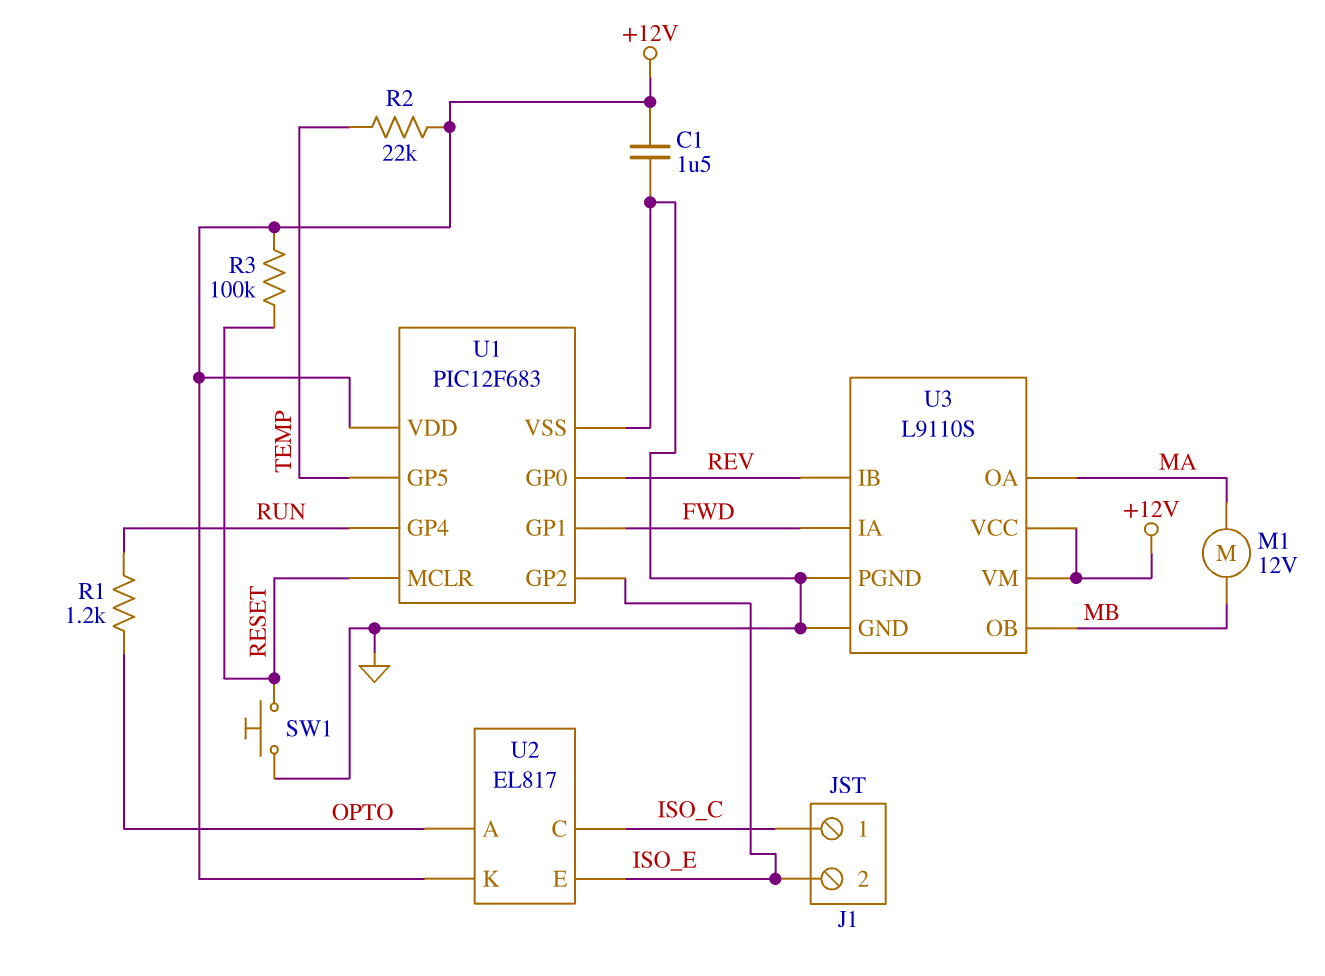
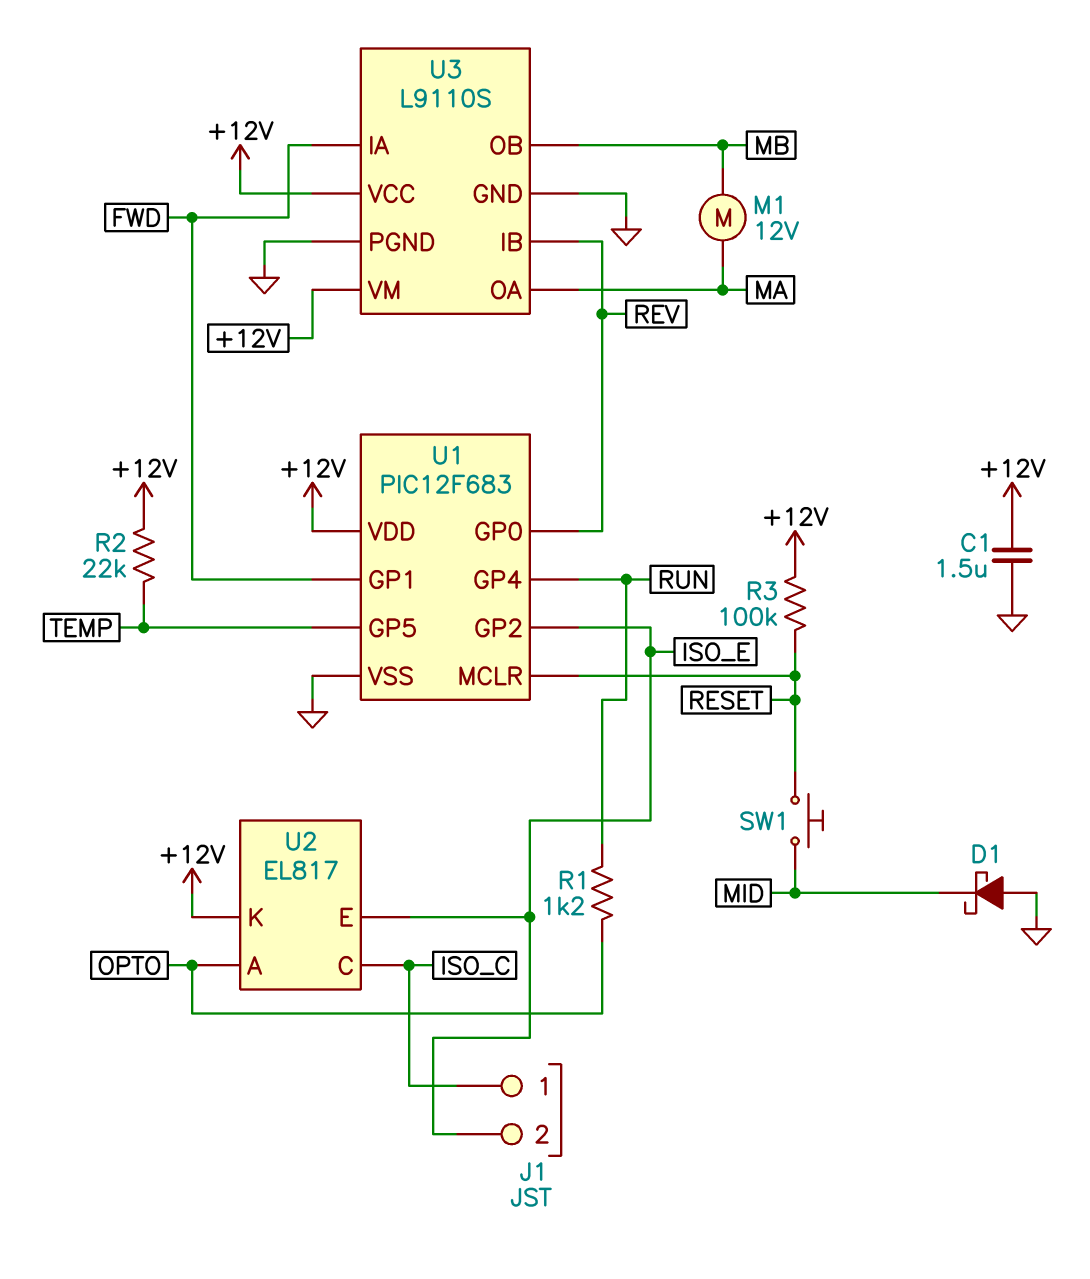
D1: none -> schottky (A GND, K MID)
SW1: button (GND, RESET) -> button (MID, RESET)

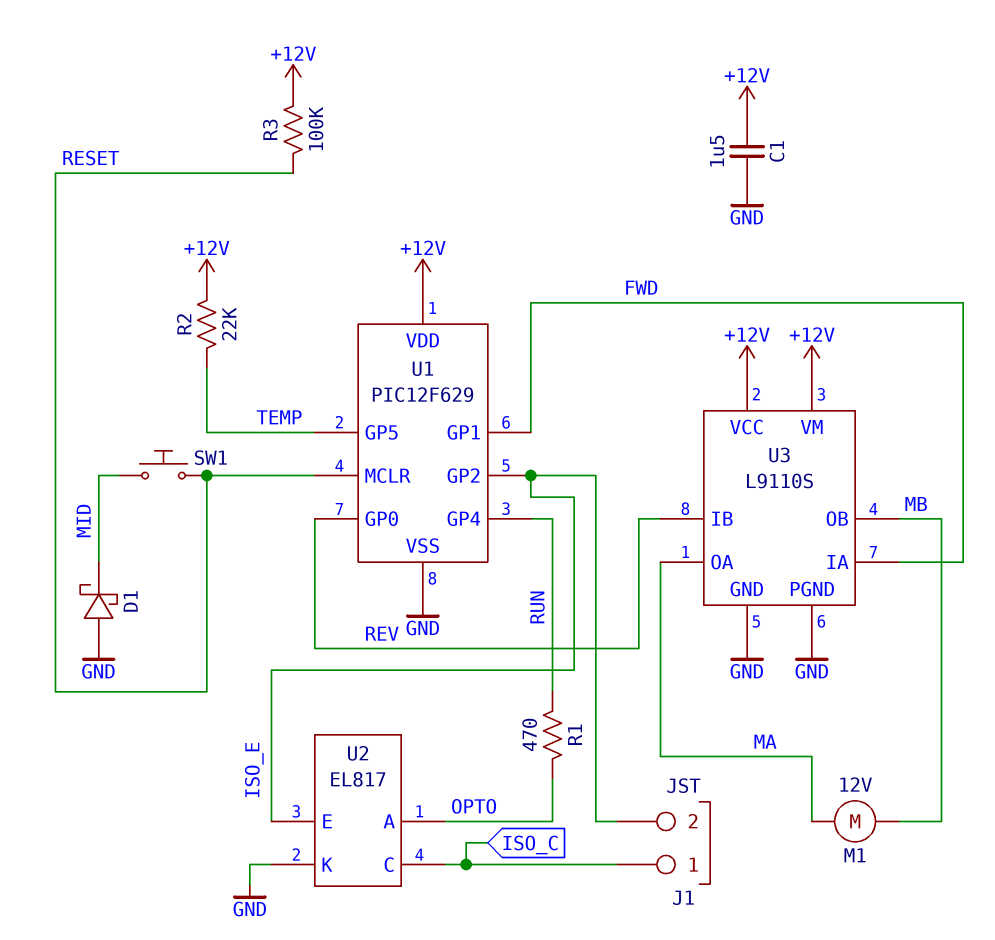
R1: 1.2k (OPTO, RUN) -> 470 (OPTO, RUN)
U1: PIC12F683 -> PIC12F629
U2 pin K: +12V -> GND

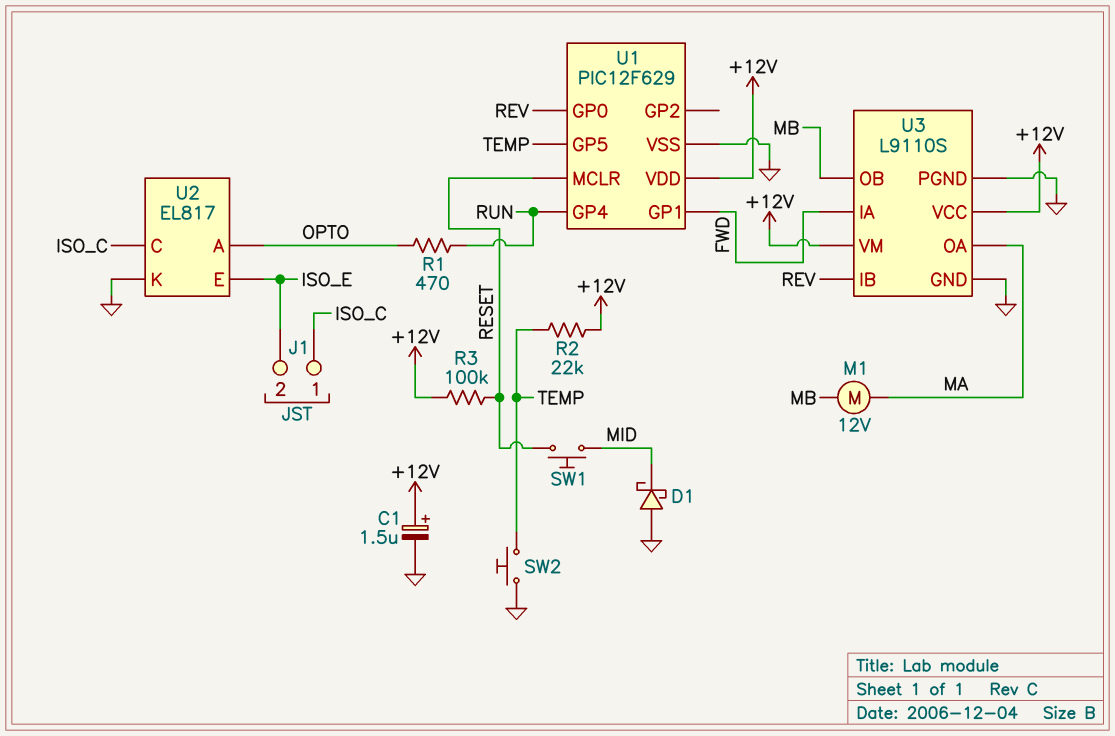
C1: 1.5uF (+12V, GND) -> 1.5uF (plus +12V, minus GND)
SW2: none -> button (GND, TEMP)
U1 pin GP2: ISO_E -> none

